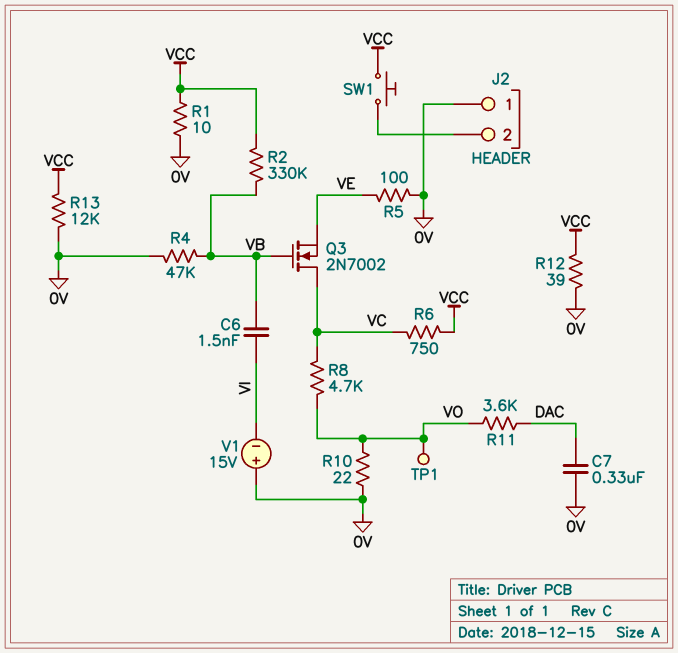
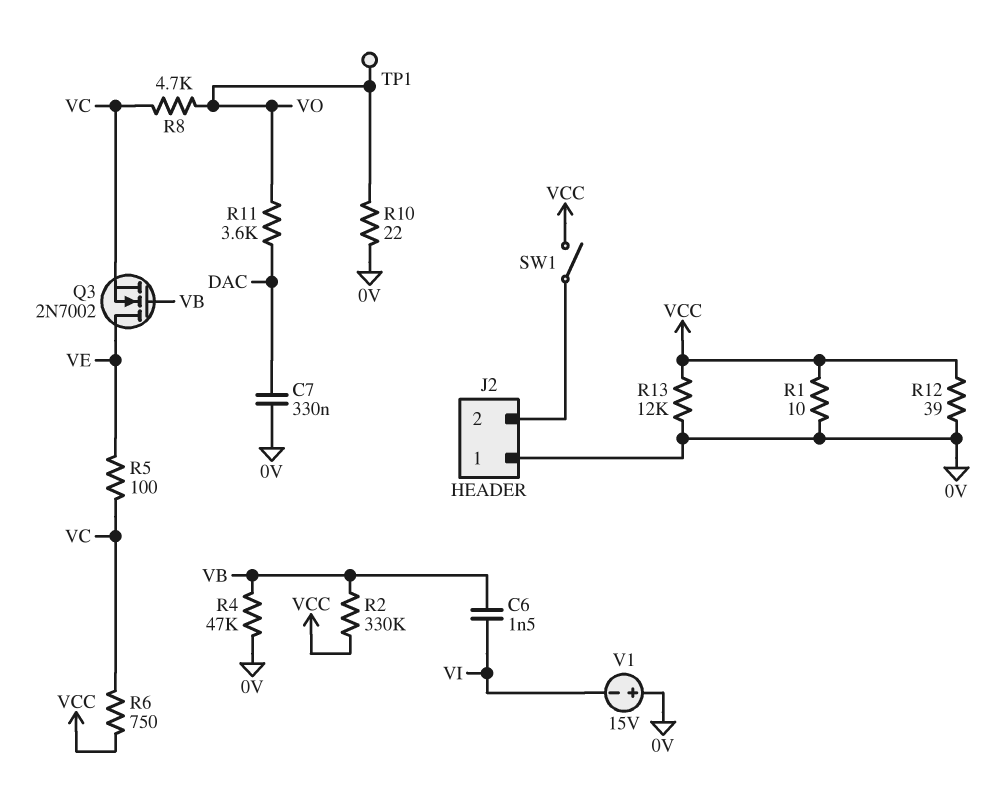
Q3: NMOS 2N7002 (G VB, D VC, S VE) -> NMOS 2N7002 (G VB, D VE, S VC)
R5: 100 (0V, VE) -> 100 (VC, VE)
SW1: button (J2/2, VCC) -> switch (J2/2, VCC)

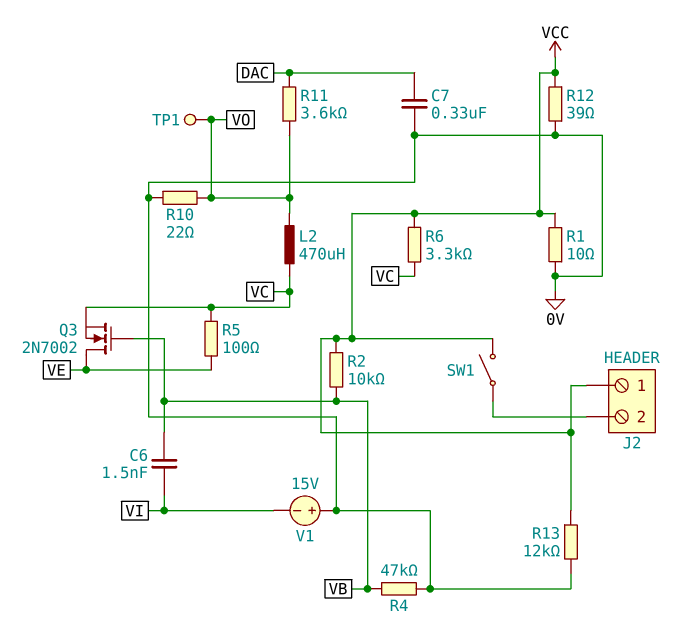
J2 pin 1: 0V -> VCC
L2: none -> 470uH (VC, VO)
R2: 330k (VB, VCC) -> 10k (VB, VCC)
R6: 750 (VC, VCC) -> 3.3k (VC, VCC)
R8: 4.7k (VC, VO) -> none

